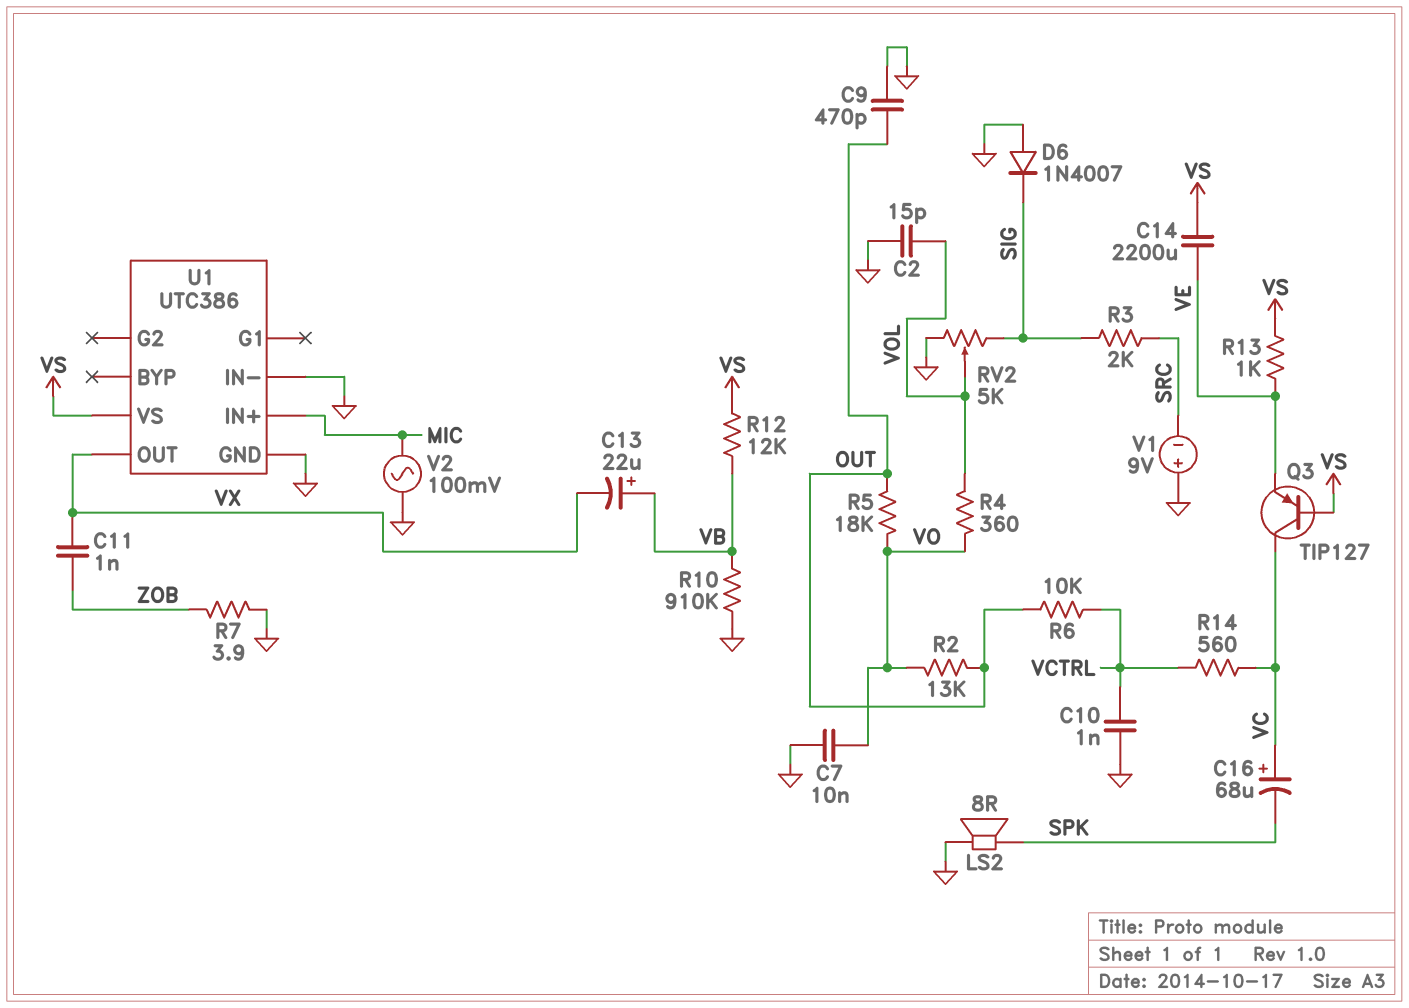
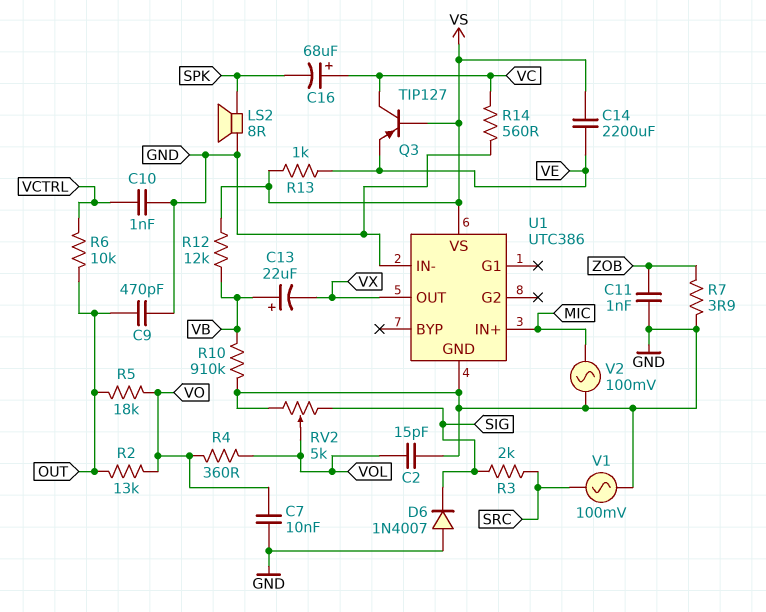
C11: 1nF (VX, ZOB) -> 1nF (GND, ZOB)
R14: 560 (VC, VCTRL) -> 560 (GND, VC)
V1: 9V (plus GND, minus SRC) -> AC 100mV (GND, SRC)

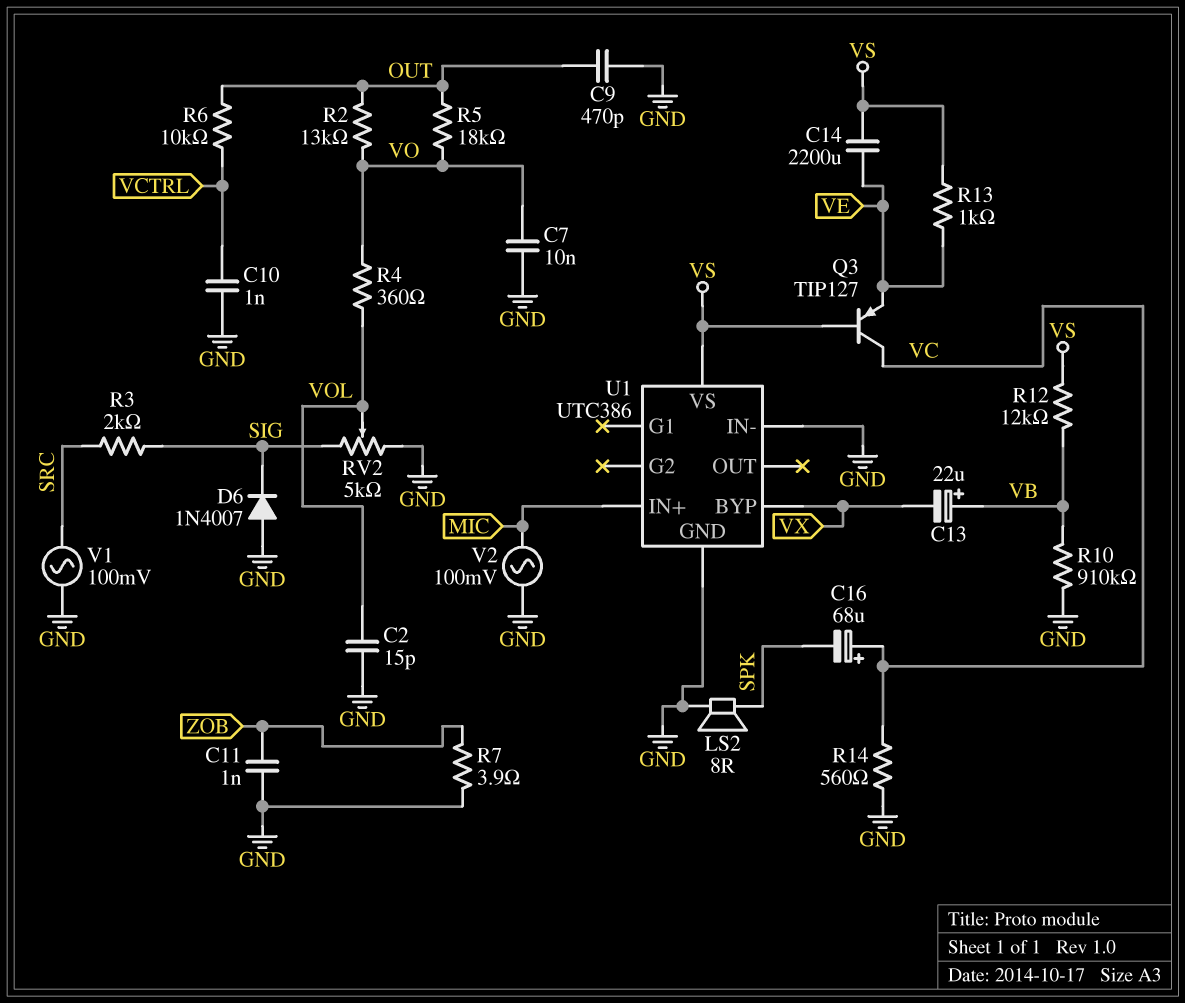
U1 pin BYP: none -> VX
U1 pin OUT: VX -> none

